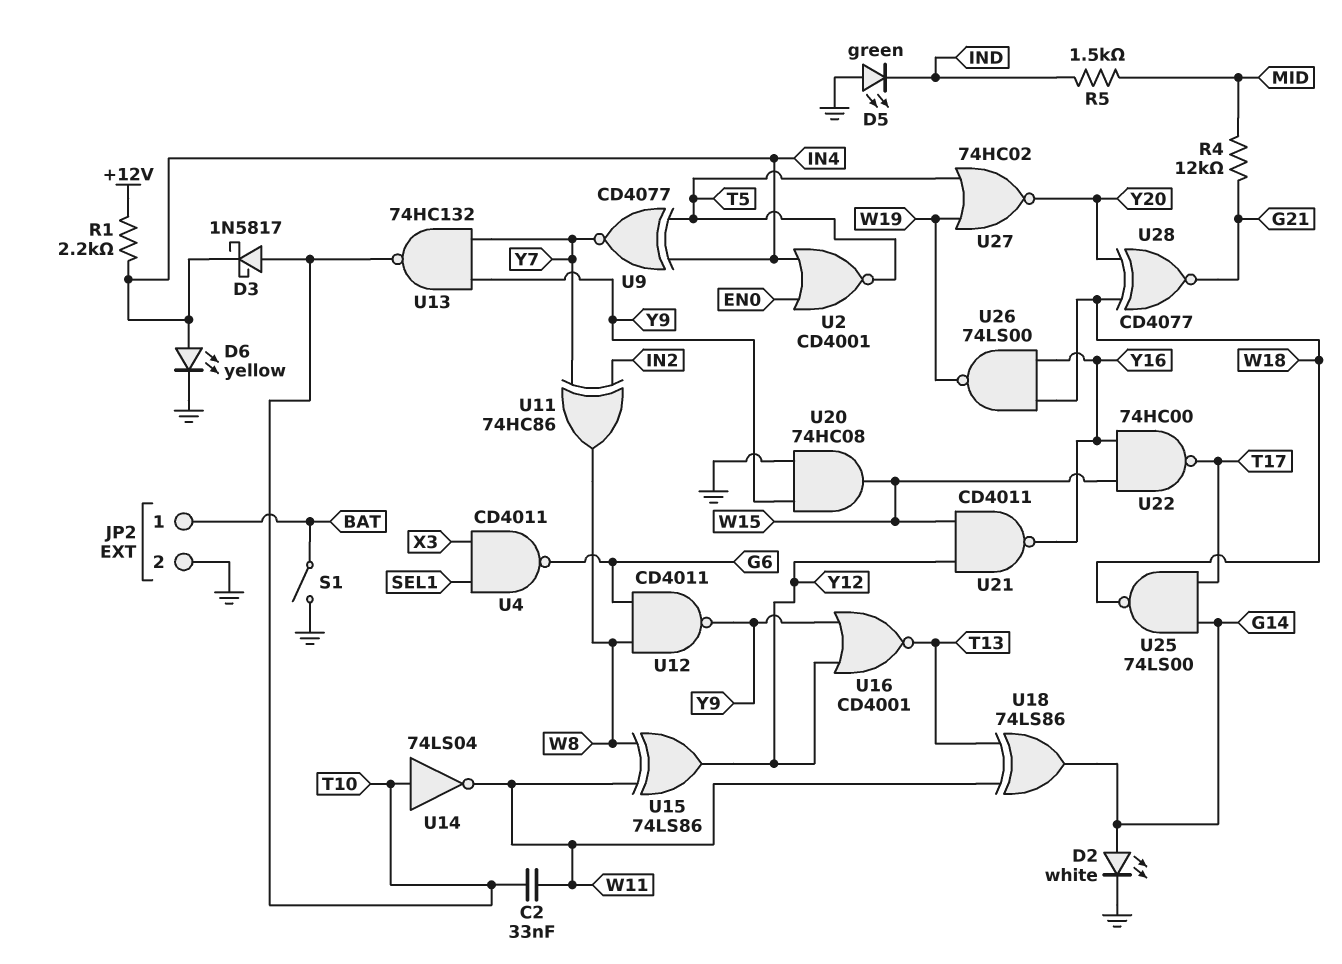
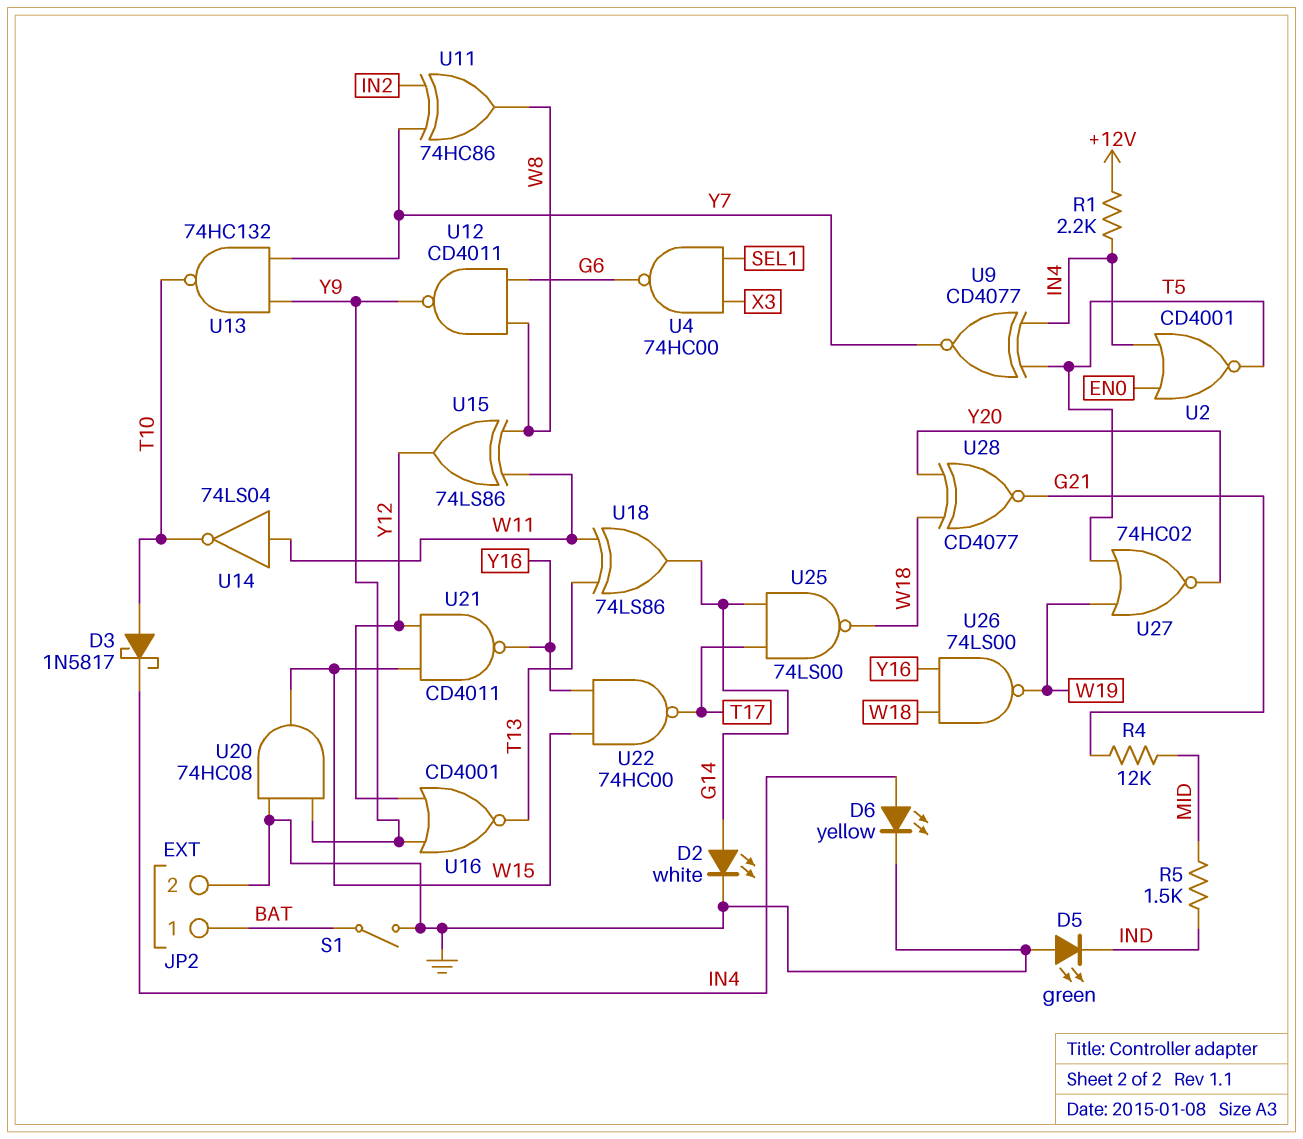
C2: 33nF (T10, W11) -> none
U4: NAND CD4011 (in SEL1, in X3, out G6) -> NAND 74HC00 (in SEL1, in X3, out G6)
U14: NOT 74LS04 (in T10, out W11) -> NOT 74LS04 (in W11, out T10)

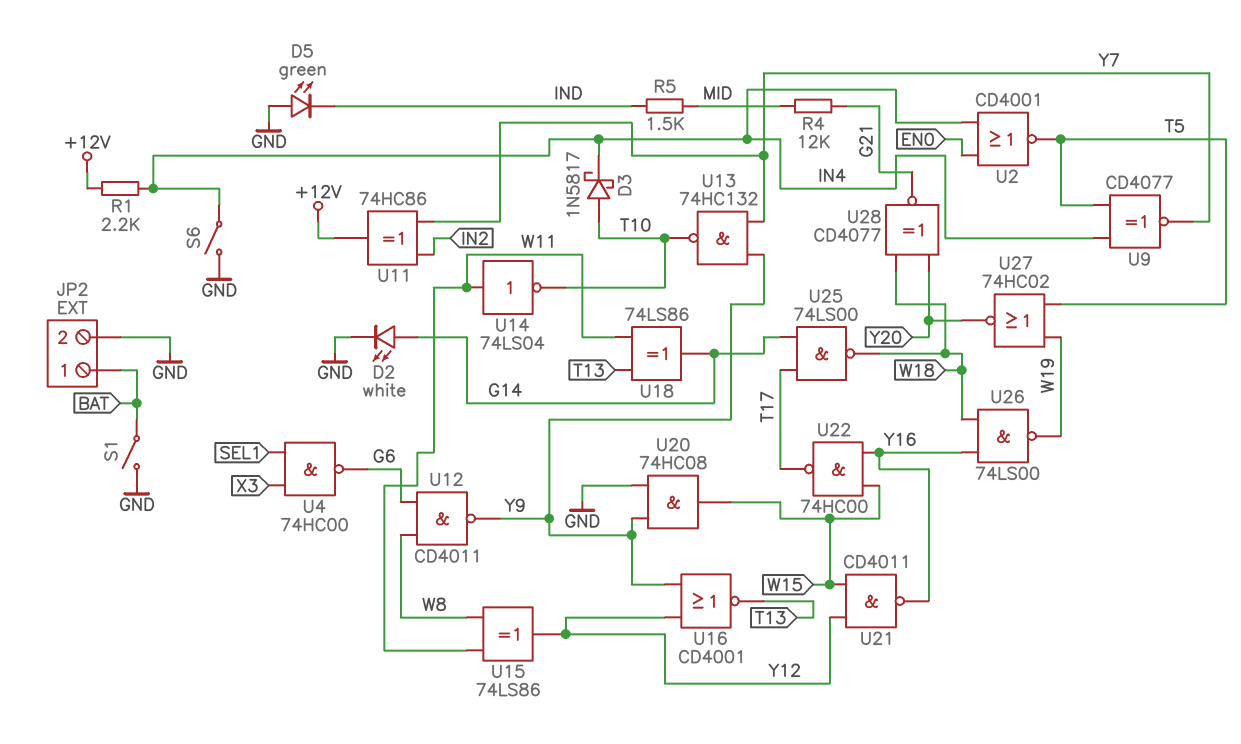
D6: LED yellow (A IN4, K GND) -> none
S6: none -> switch (GND, IN4)
U11: XOR 74HC86 (in IN2, in Y7, out W8) -> XOR 74HC86 (in IN2, in Y7, out +12V)

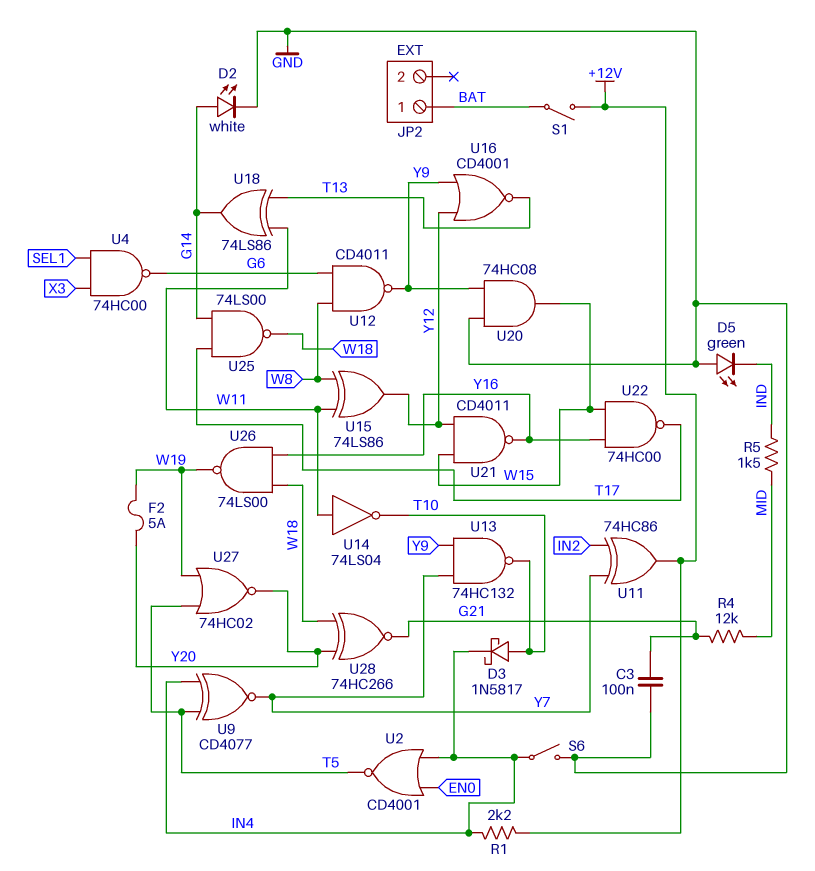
C3: none -> 100nF (G21, GND)
F2: none -> 5A (W19, Y20)
JP2 pin 2: GND -> none
S1: switch (BAT, GND) -> switch (+12V, BAT)
U28: XNOR CD4077 (in W18, in Y20, out G21) -> XNOR 74HC266 (in W18, in Y20, out G21)

